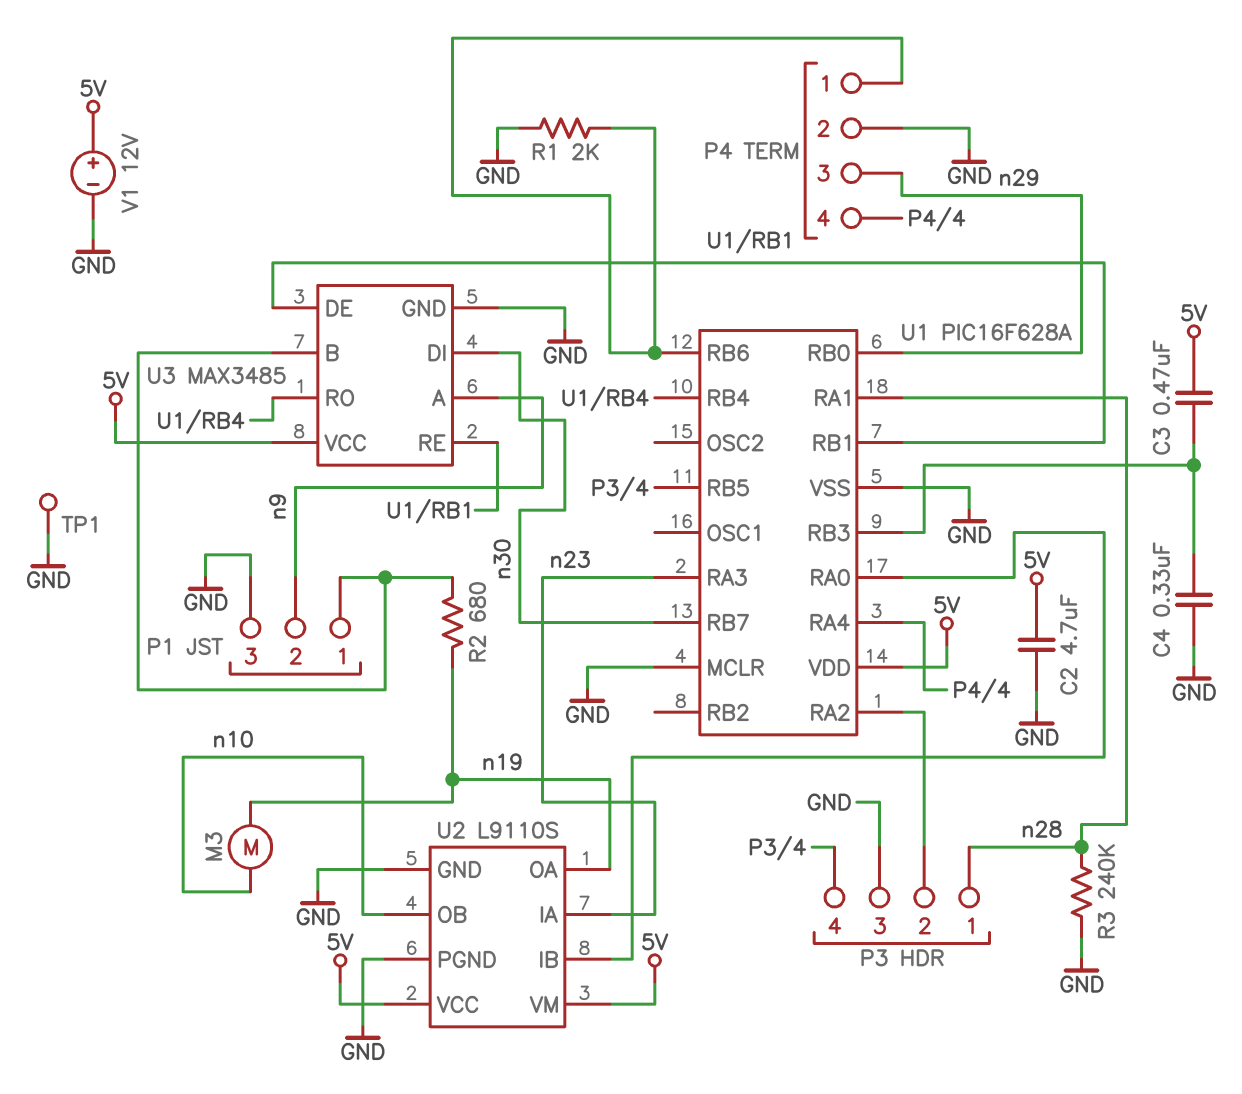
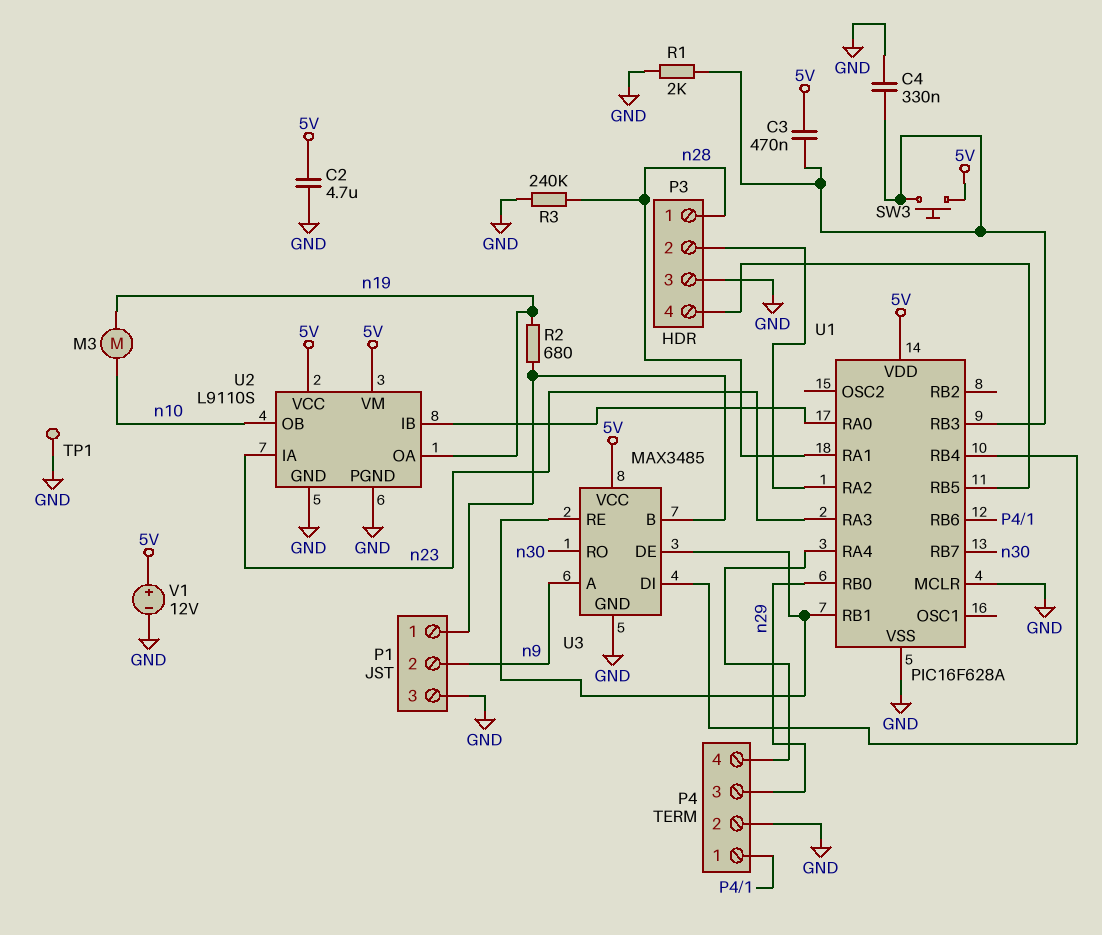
R1: 2k (GND, P4/1) -> 2k (GND, U1/RB3)
SW3: none -> button (5V, U1/RB3)
U3 pin DI: n30 -> U1/RB4
U3 pin RO: U1/RB4 -> n30

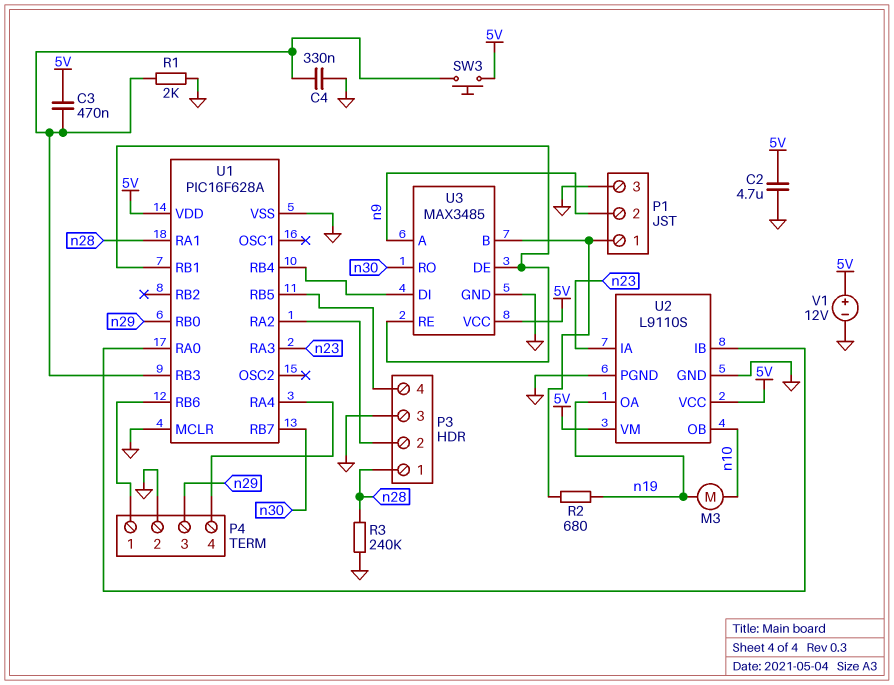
TP1: test point (GND) -> none

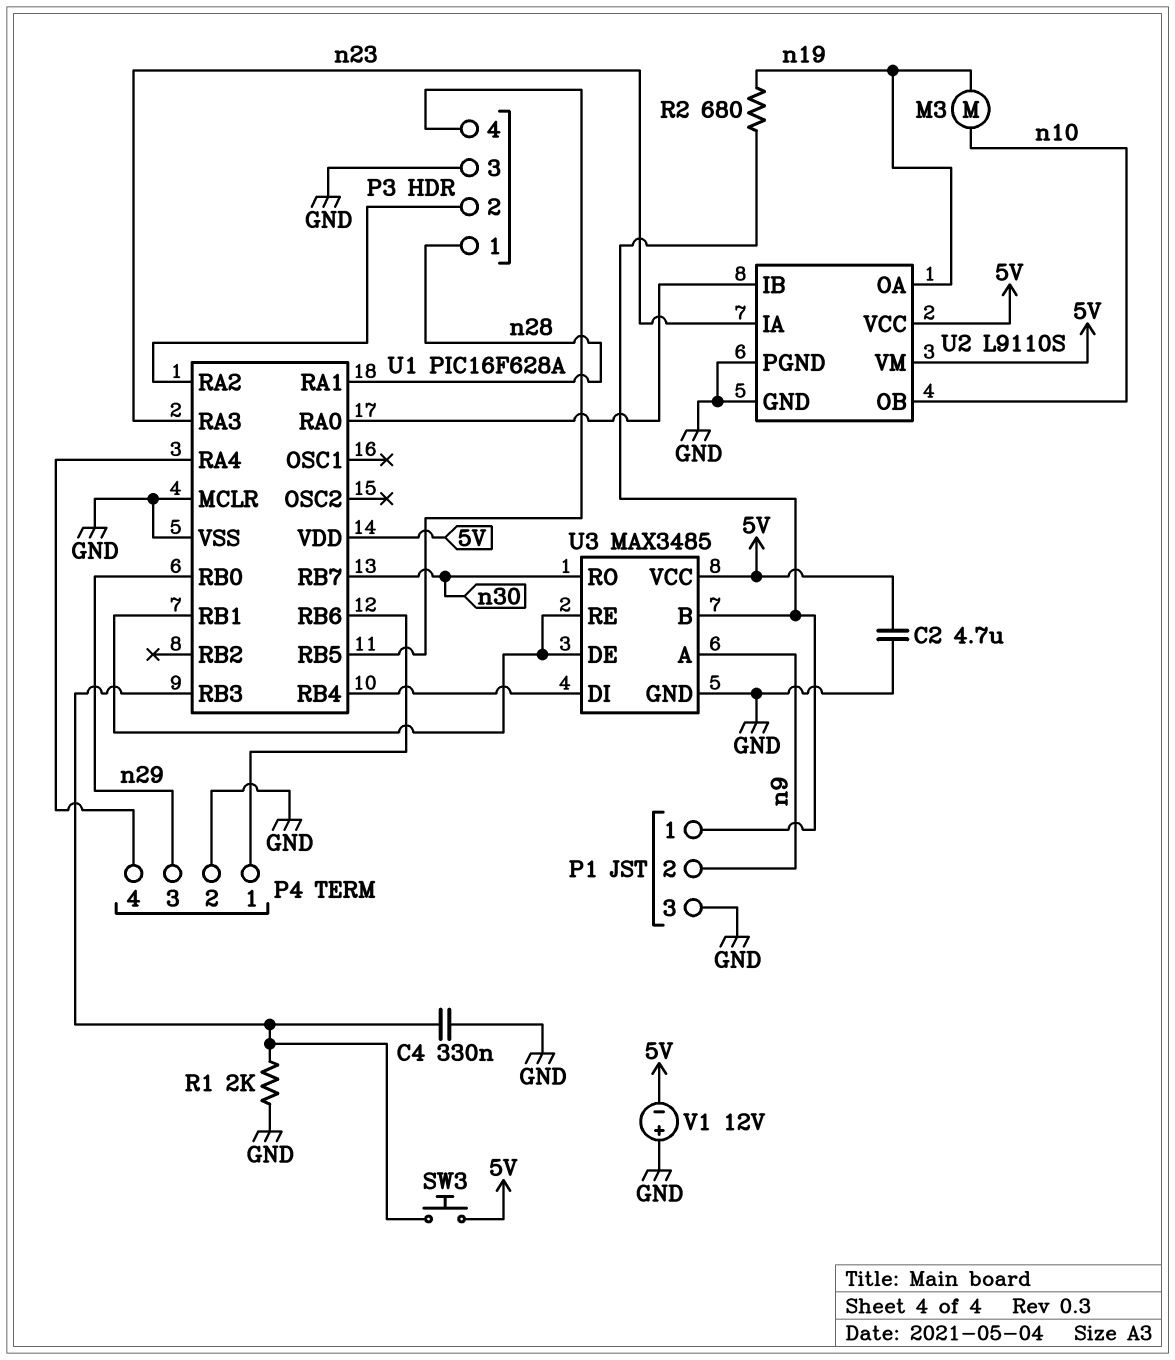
C3: 470nF (5V, U1/RB3) -> none
R3: 240k (GND, n28) -> none
V1: 12V (plus 5V, minus GND) -> 12V (plus GND, minus 5V)

